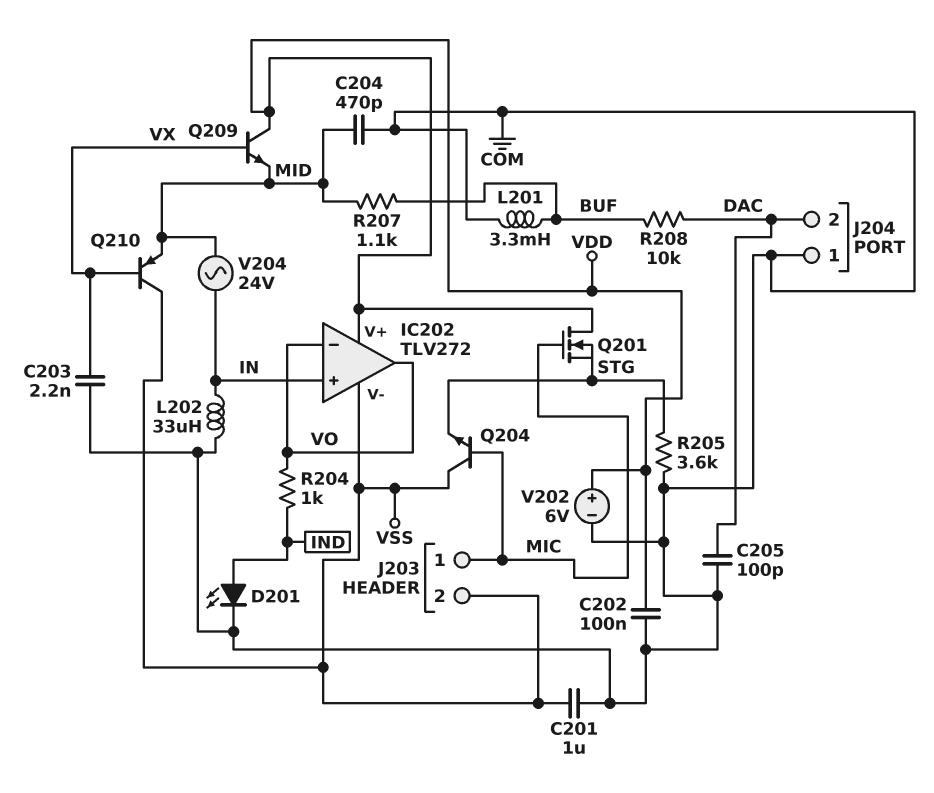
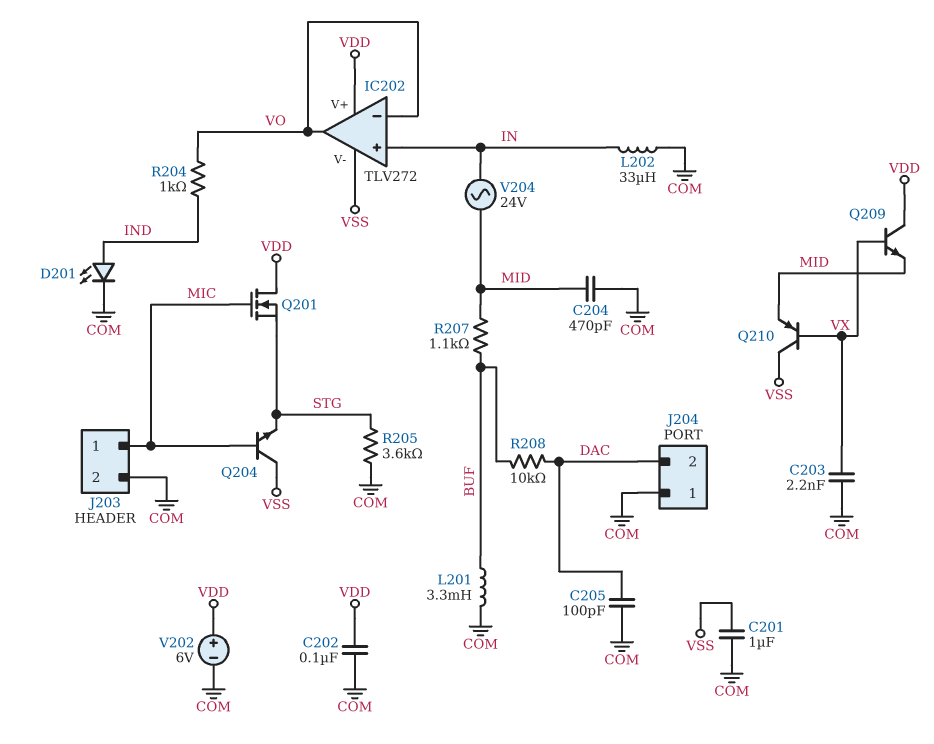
J203 pin 2: VSS -> COM

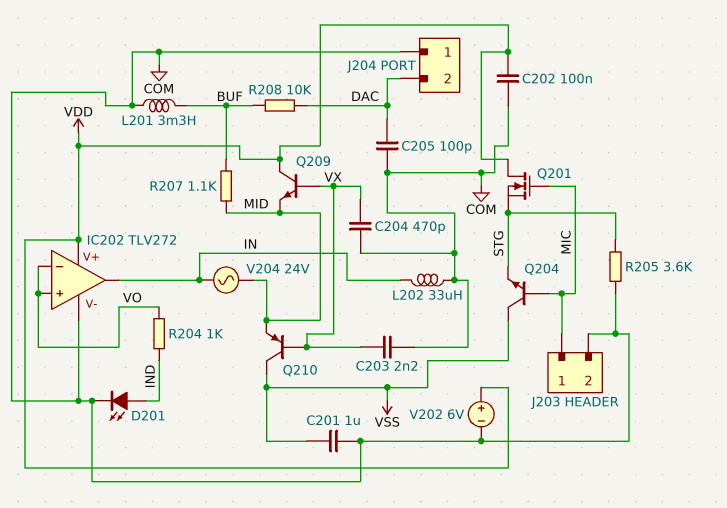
C204: 470pF (COM, MID) -> 470pF (COM, VX)
IC202 pin V-: VSS -> COM
IC202 pin in+: IN -> VO
IC202 pin out: VO -> IN

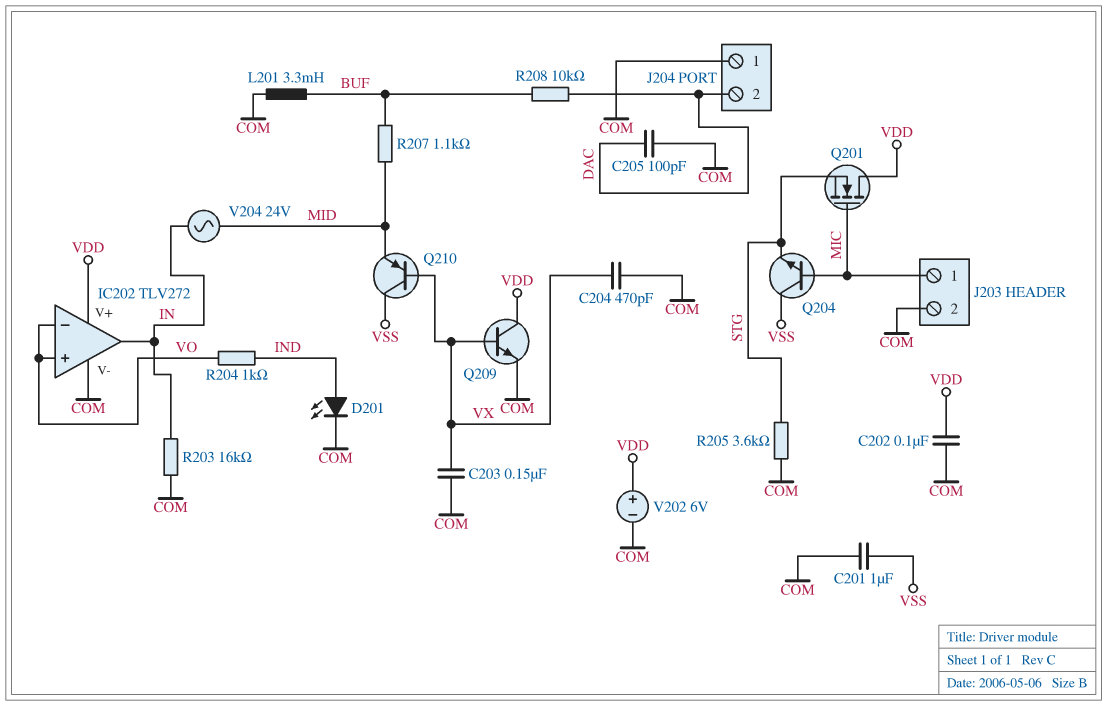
C203: 2.2nF (COM, VX) -> 150nF (COM, VX)
L202: 33uH (COM, IN) -> none
Q209: NPN (B VX, C VDD, E MID) -> NPN (B VX, C VDD, E COM)
R203: none -> 16k (COM, IN)

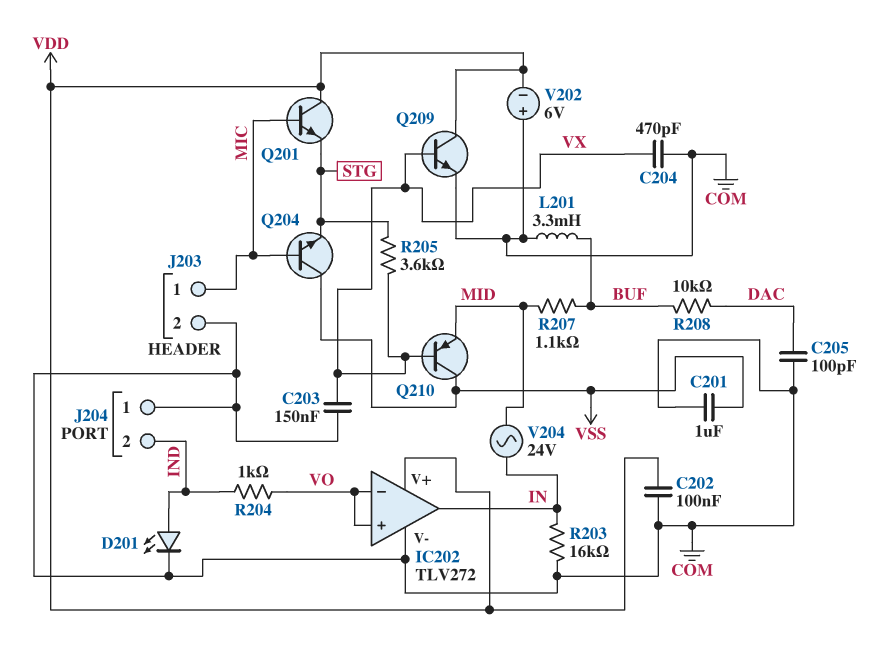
J204 pin 2: DAC -> IND
Q201: NMOS (G MIC, D VDD, S STG) -> NPN (B MIC, C VDD, E STG)
R205: 3.6k (COM, STG) -> 3.6k (STG, VX)
V202: 6V (plus VDD, minus COM) -> 6V (plus COM, minus VDD)

